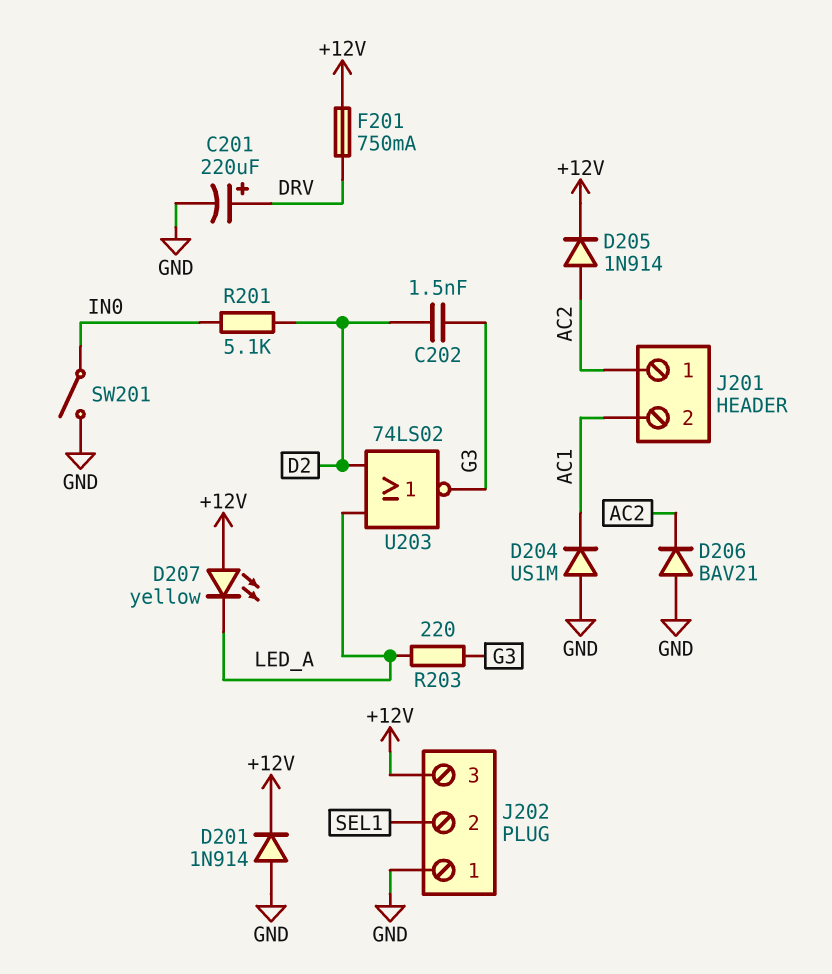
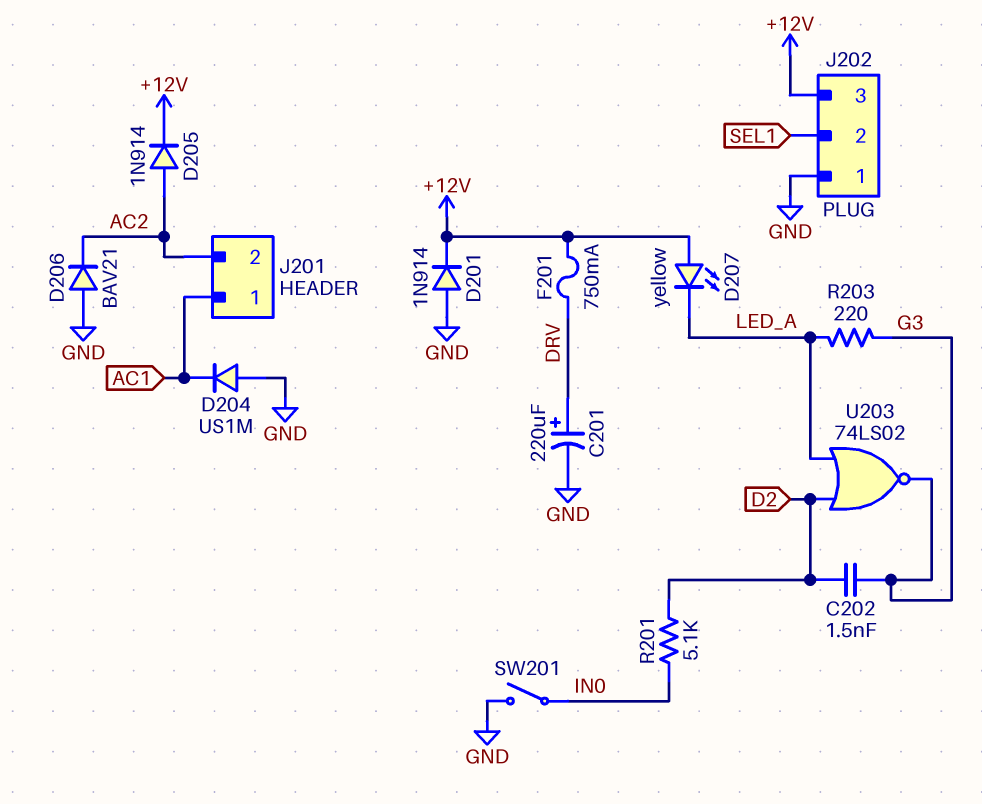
J201 pin 1: AC2 -> AC1
J201 pin 2: AC1 -> AC2

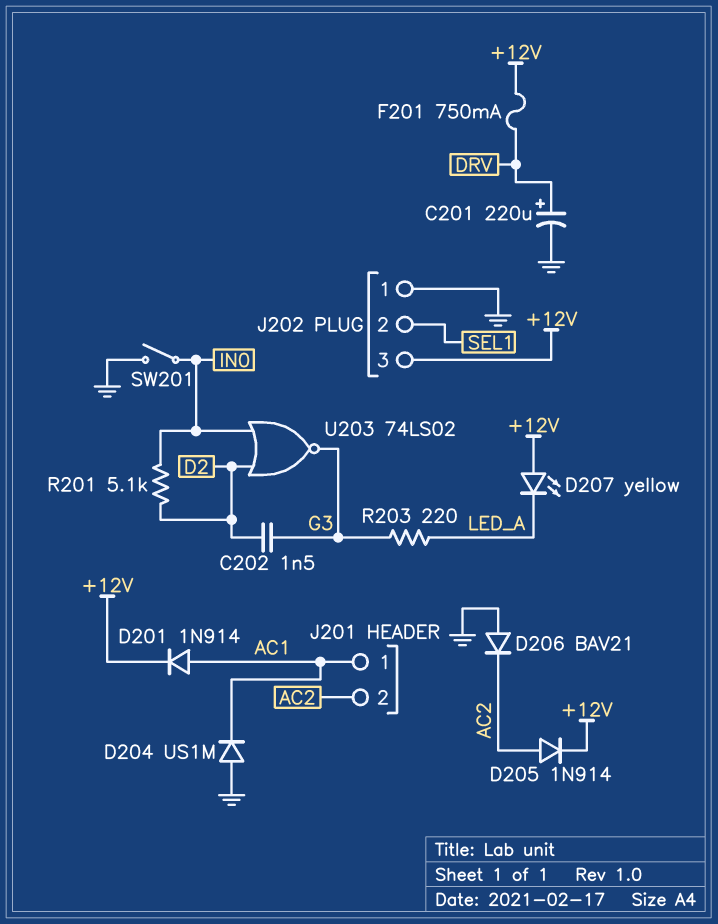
D201: diode 1N914 (A GND, K +12V) -> diode 1N914 (A AC1, K +12V)
U203: NOR 74LS02 (in D2, in LED_A, out G3) -> NOR 74LS02 (in D2, in IN0, out G3)

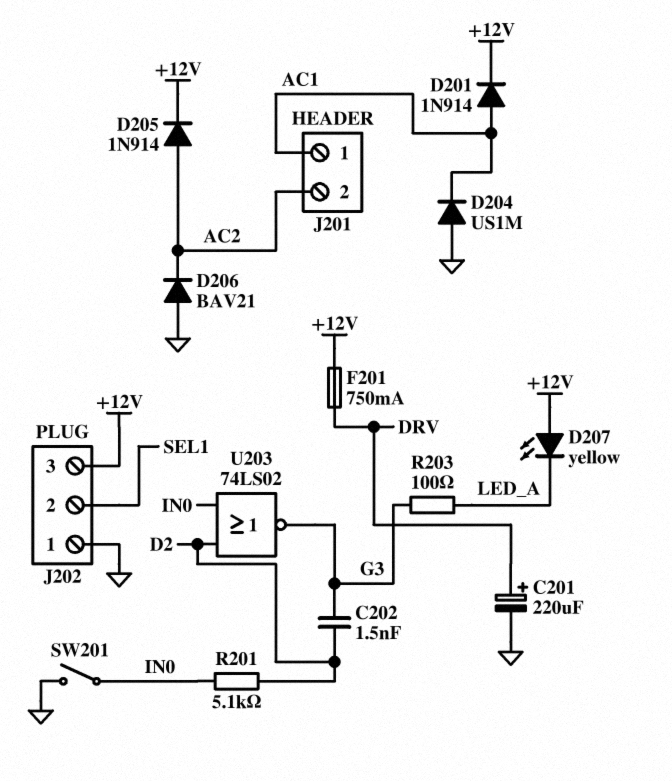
R203: 220 (G3, LED_A) -> 100 (G3, LED_A)

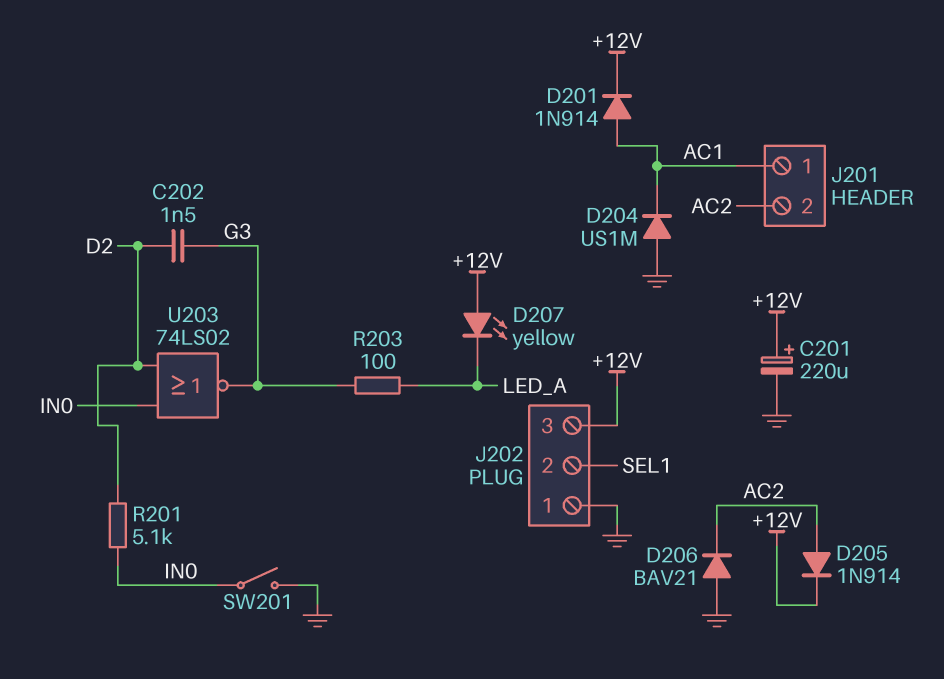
C201: 220uF (plus DRV, minus GND) -> 220uF (plus +12V, minus GND)
F201: 750mA (+12V, DRV) -> none

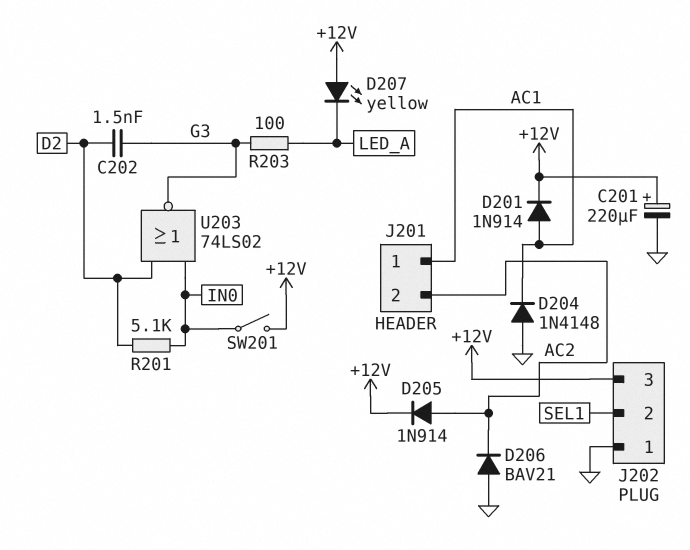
D204: diode US1M (A GND, K AC1) -> diode 1N4148 (A GND, K AC1)
SW201: switch (GND, IN0) -> switch (+12V, IN0)

